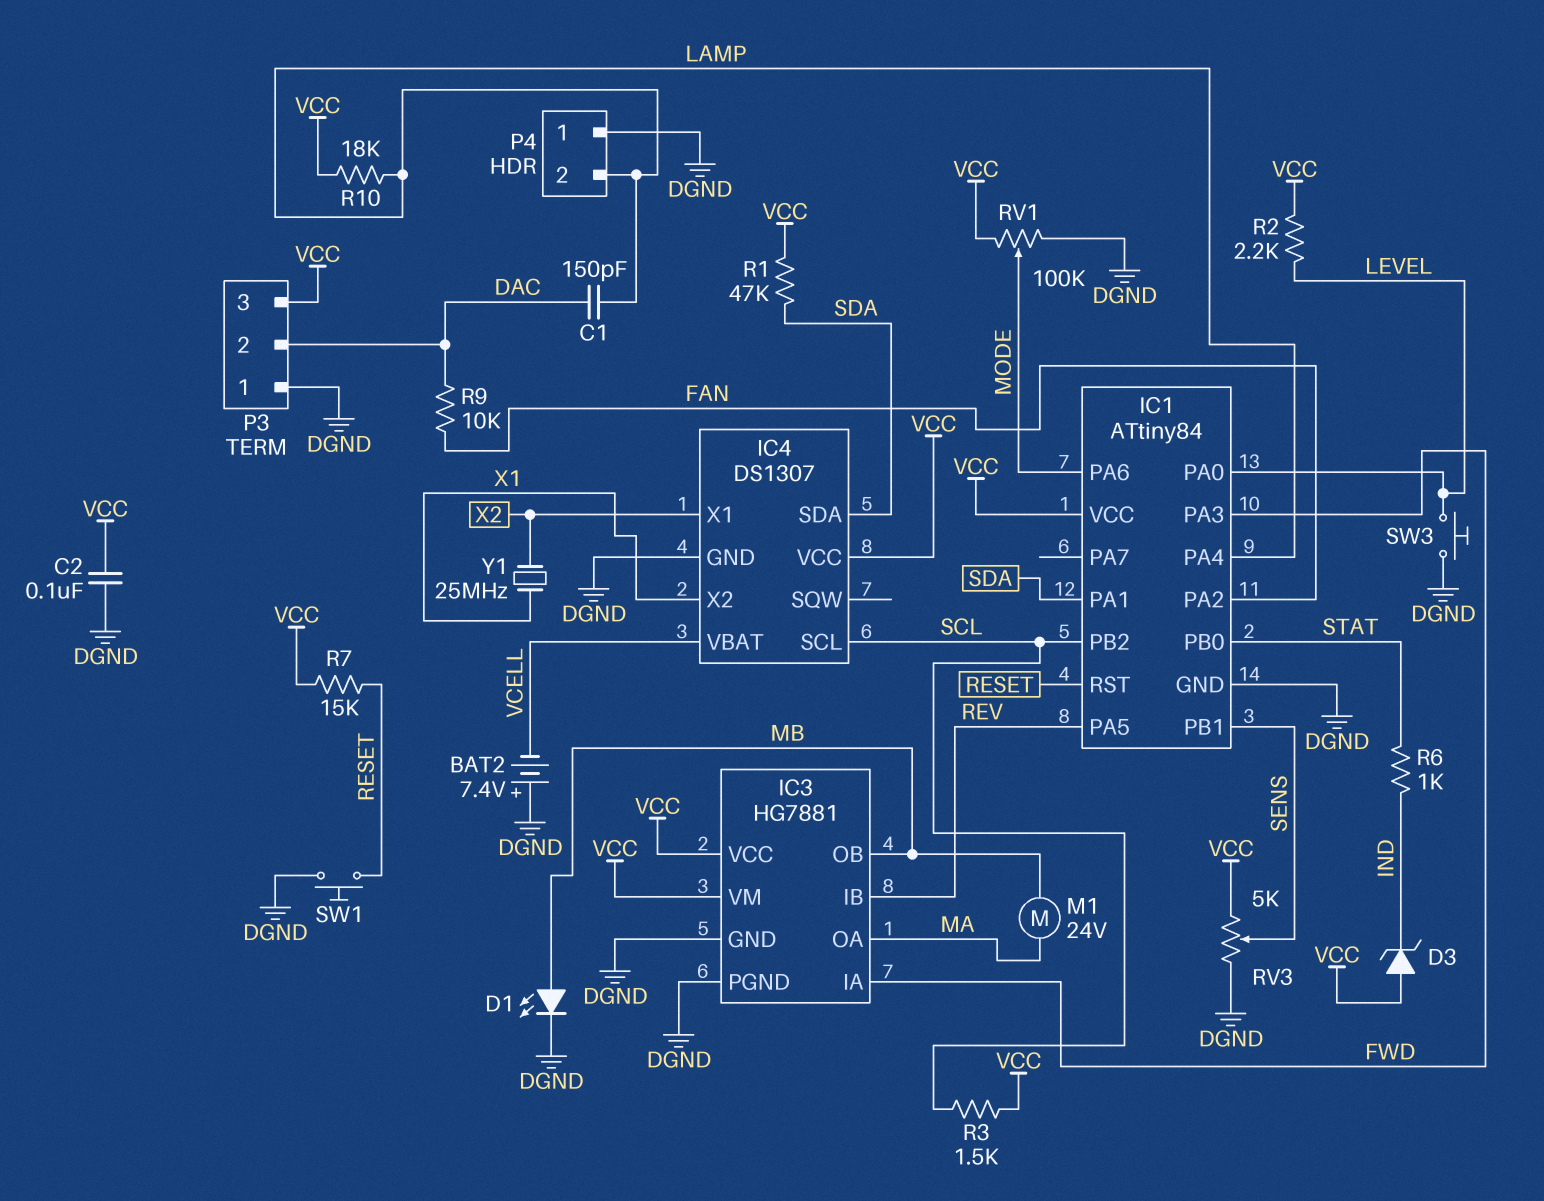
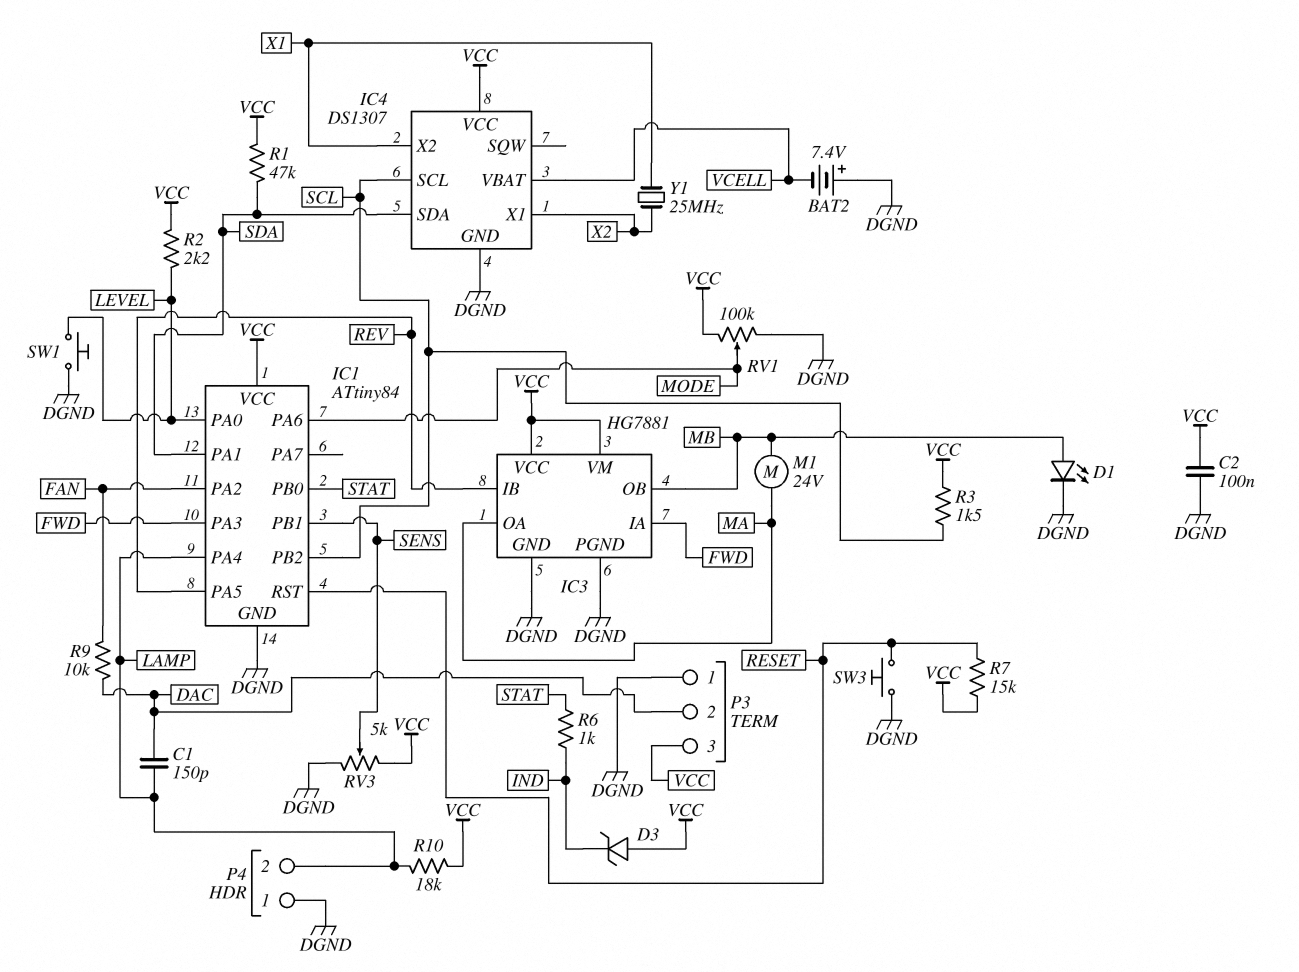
SW1: button (DGND, RESET) -> button (DGND, LEVEL)
SW3: button (DGND, LEVEL) -> button (DGND, RESET)

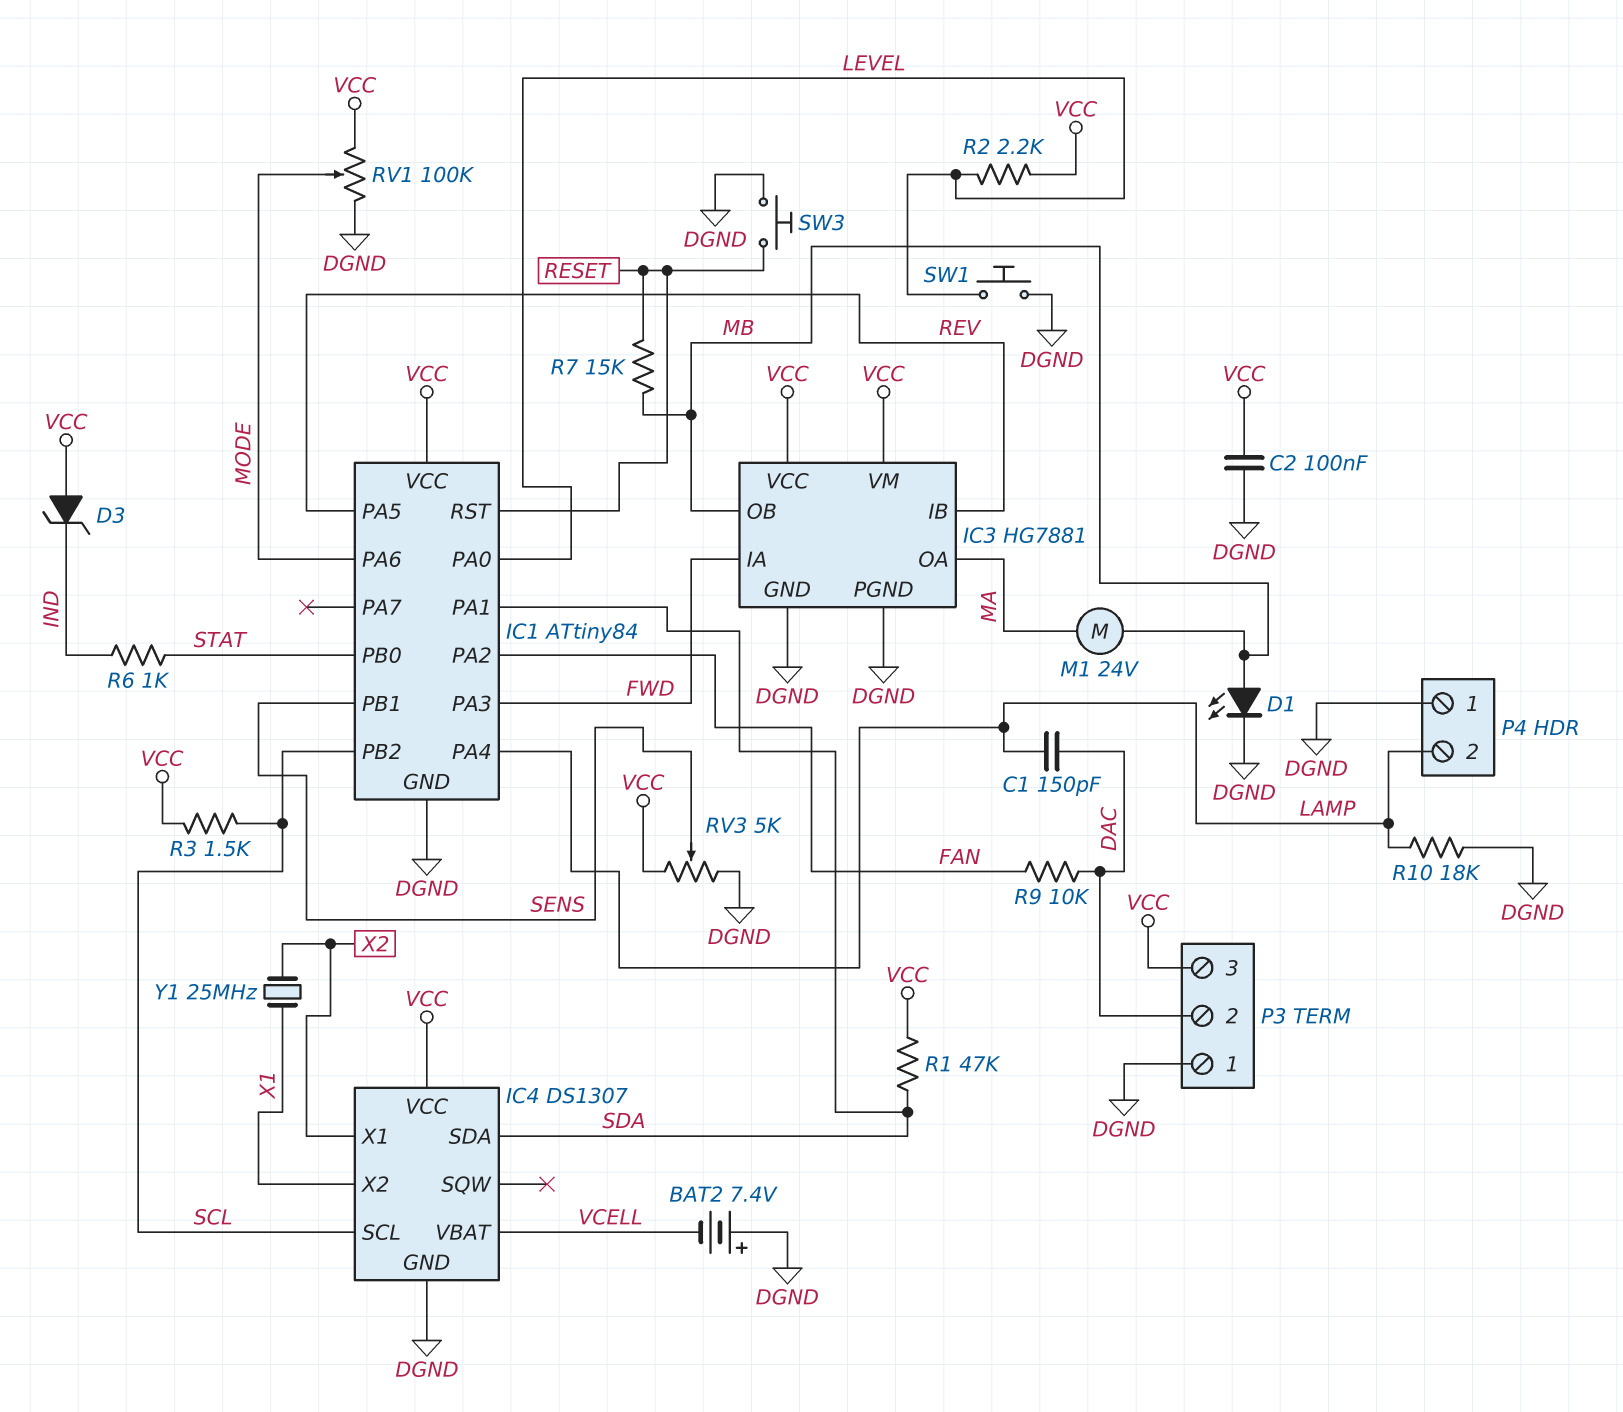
R7: 15k (RESET, VCC) -> 15k (MB, RESET)
R10: 18k (LAMP, VCC) -> 18k (DGND, LAMP)

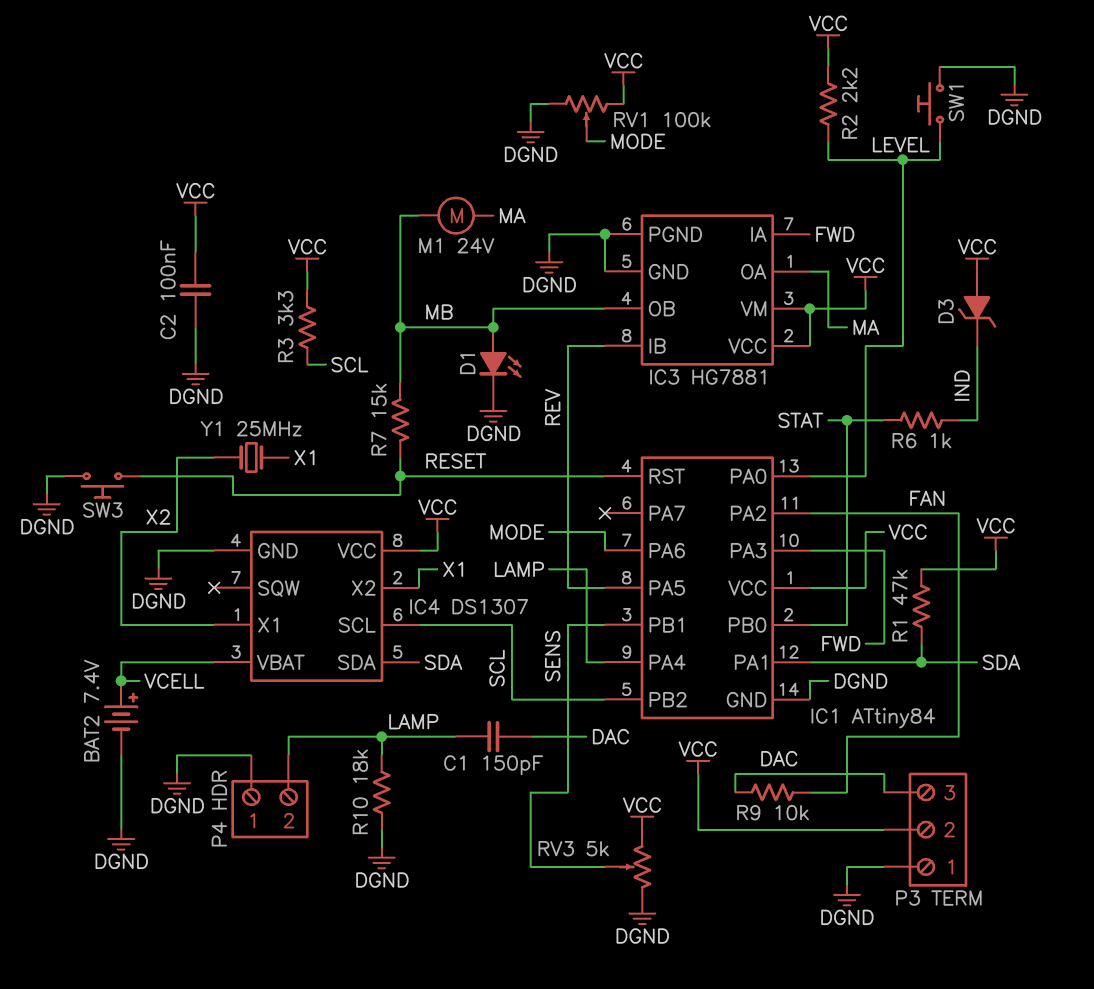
BAT2: 7.4V (plus DGND, minus VCELL) -> 7.4V (plus VCELL, minus DGND)
P3 pin 2: DAC -> VCC
P3 pin 3: VCC -> DAC
R3: 1.5k (SCL, VCC) -> 3.3k (SCL, VCC)

